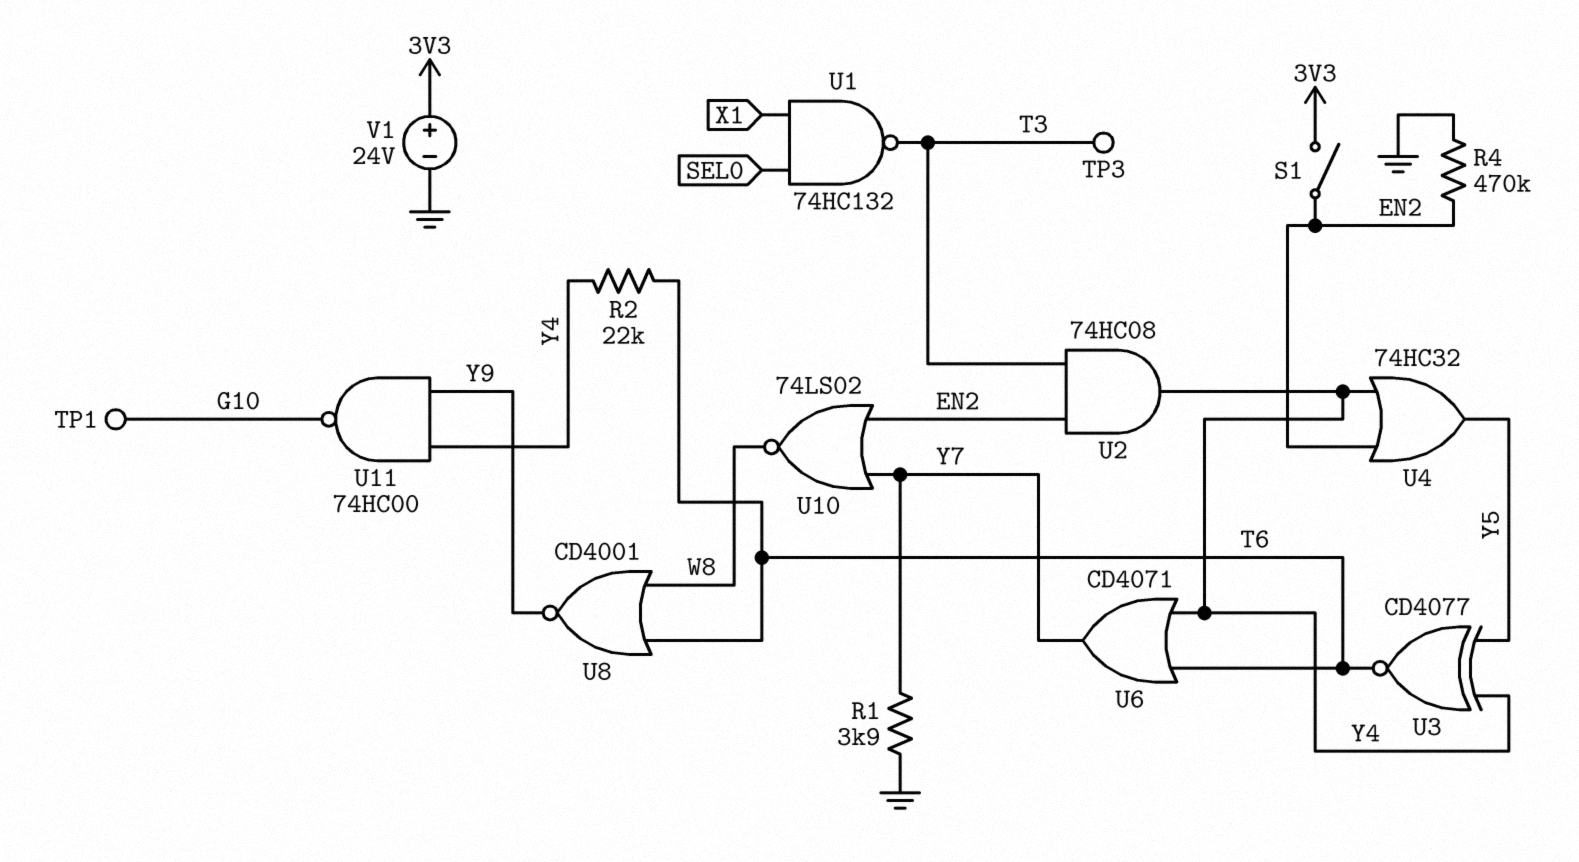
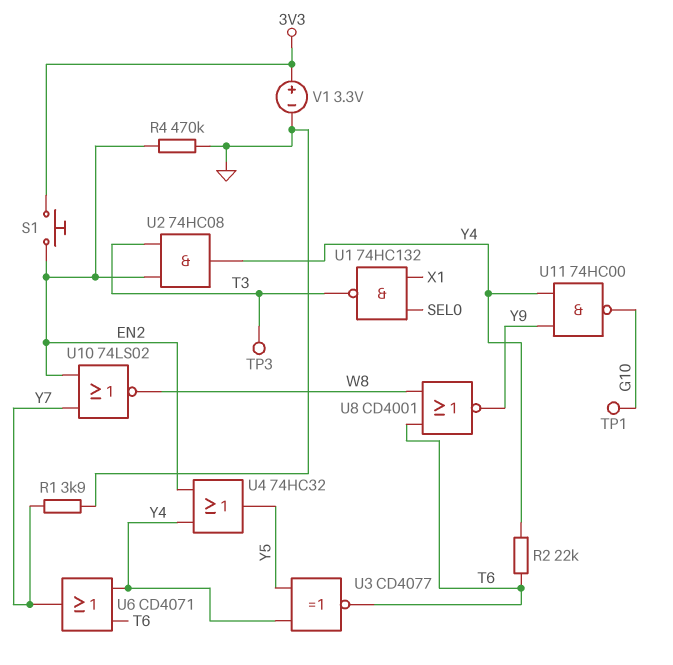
S1: switch (3V3, EN2) -> button (3V3, EN2)
V1: 24V (plus 3V3, minus GND) -> 3.3V (plus 3V3, minus GND)

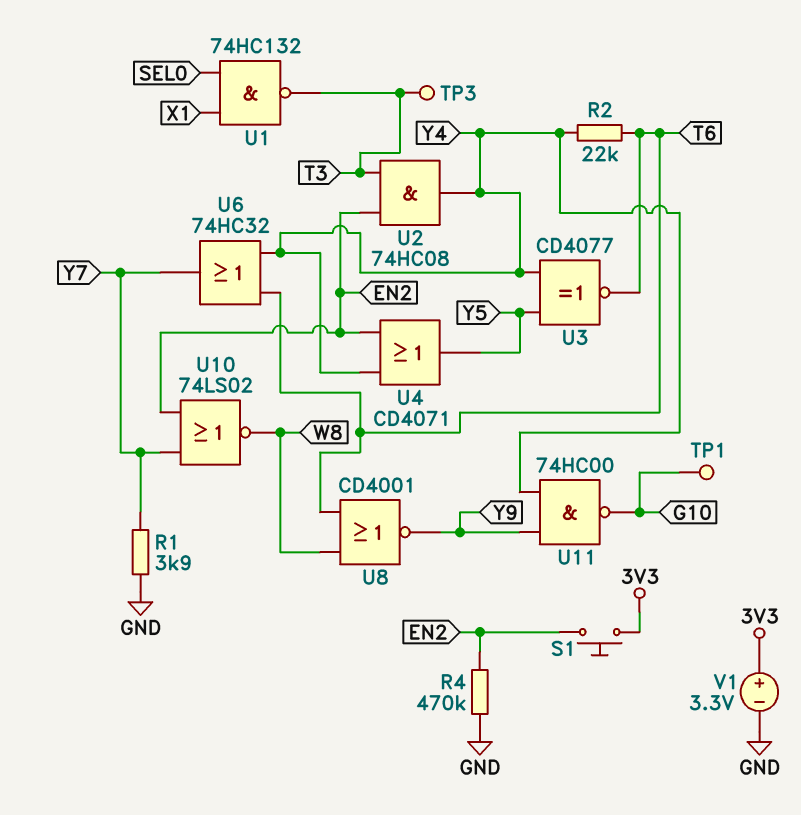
U4: OR 74HC32 (in EN2, in Y4, out Y5) -> OR CD4071 (in EN2, in Y4, out Y5)
U6: OR CD4071 (in T6, in Y4, out Y7) -> OR 74HC32 (in T6, in Y4, out Y7)

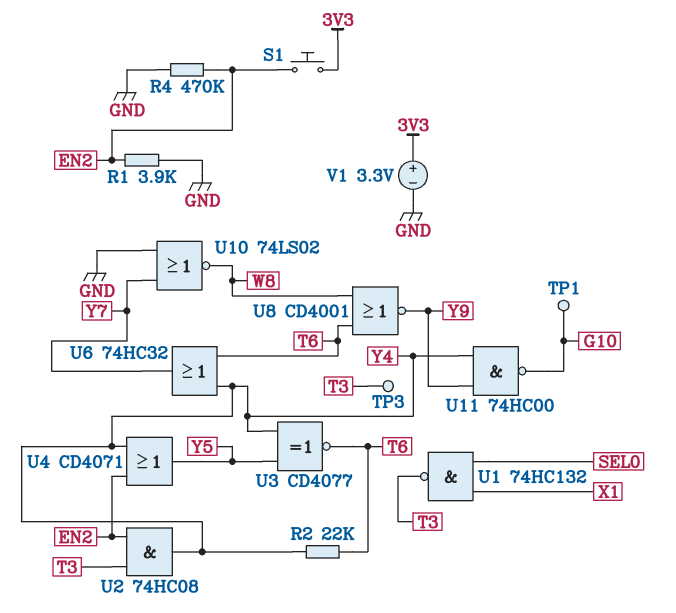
R1: 3.9k (GND, Y7) -> 3.9k (EN2, GND)
U10: NOR 74LS02 (in EN2, in Y7, out W8) -> NOR 74LS02 (in GND, in Y7, out W8)

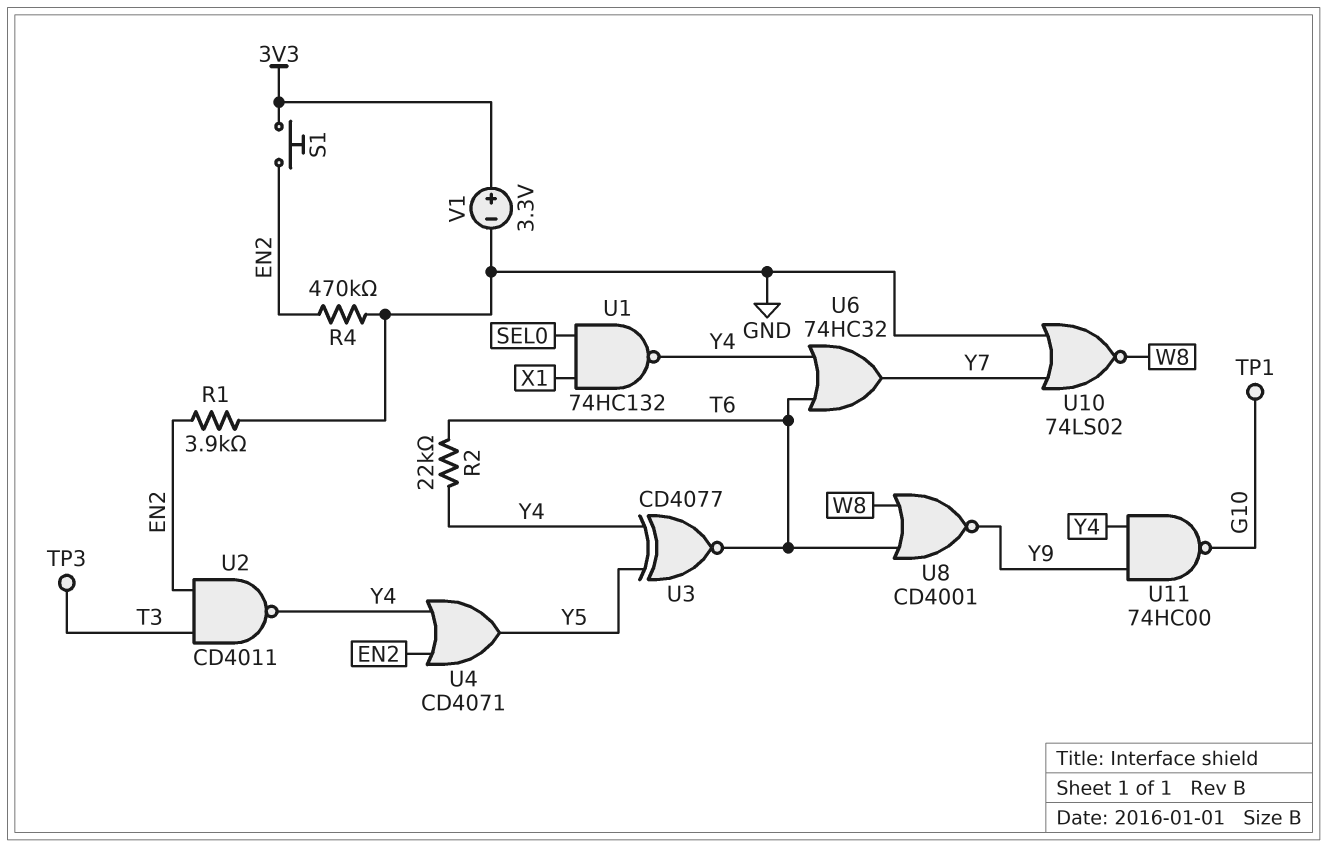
U1: NAND 74HC132 (in SEL0, in X1, out T3) -> NAND 74HC132 (in SEL0, in X1, out Y4)
U2: AND 74HC08 (in EN2, in T3, out Y4) -> NAND CD4011 (in EN2, in T3, out Y4)

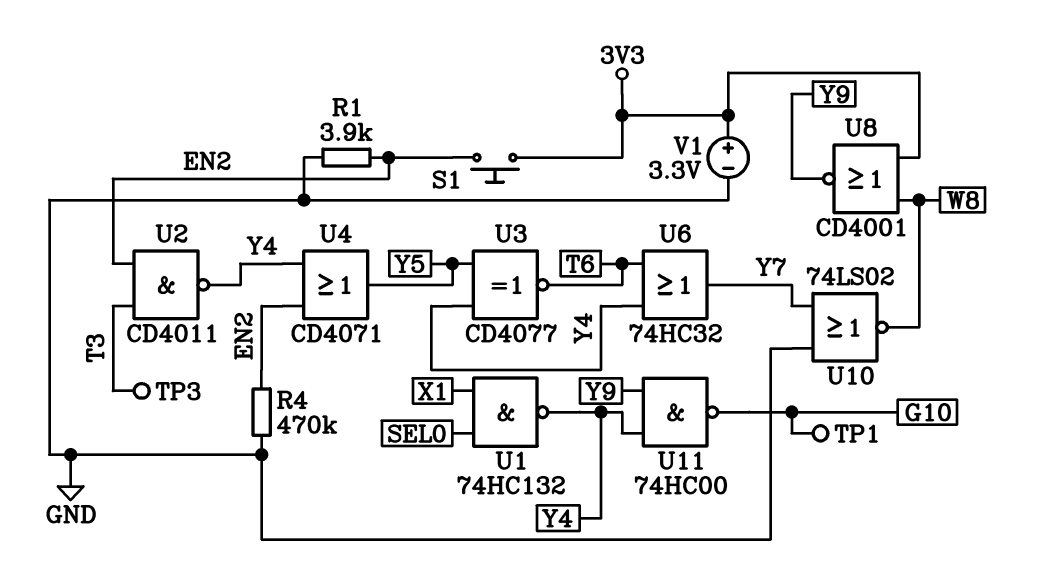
R2: 22k (T6, Y4) -> none
U8: NOR CD4001 (in T6, in W8, out Y9) -> NOR CD4001 (in 3V3, in W8, out Y9)

